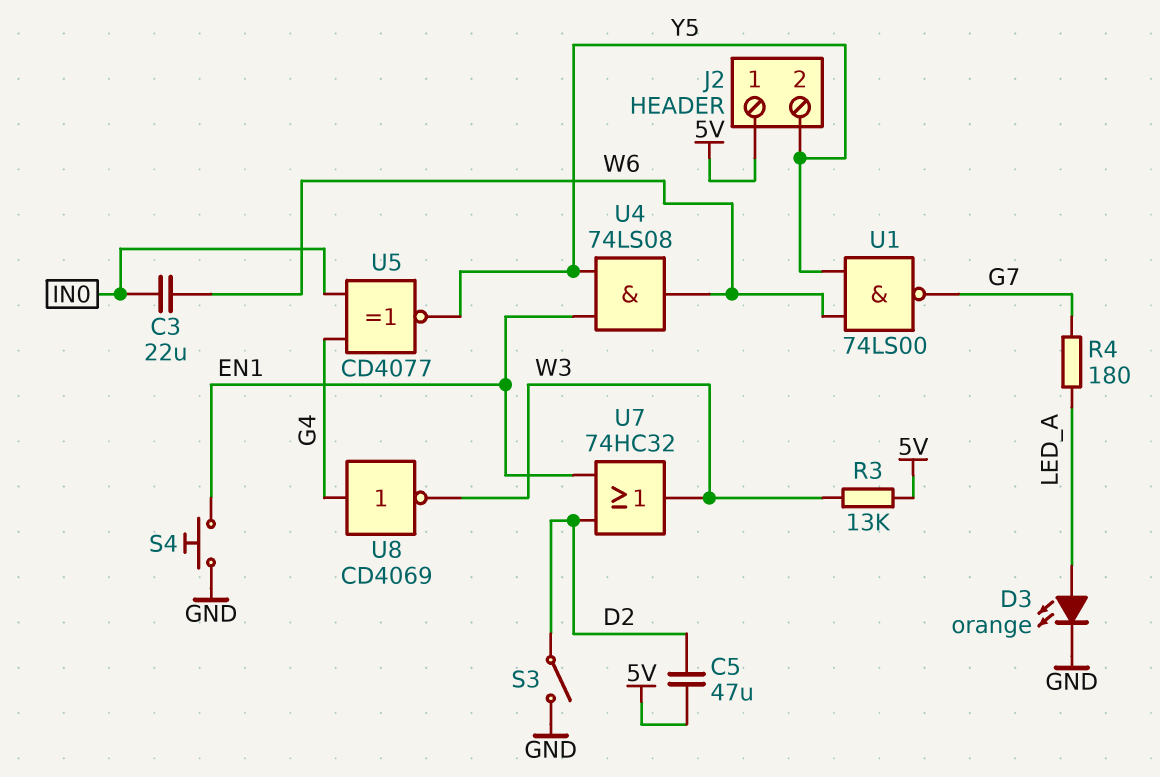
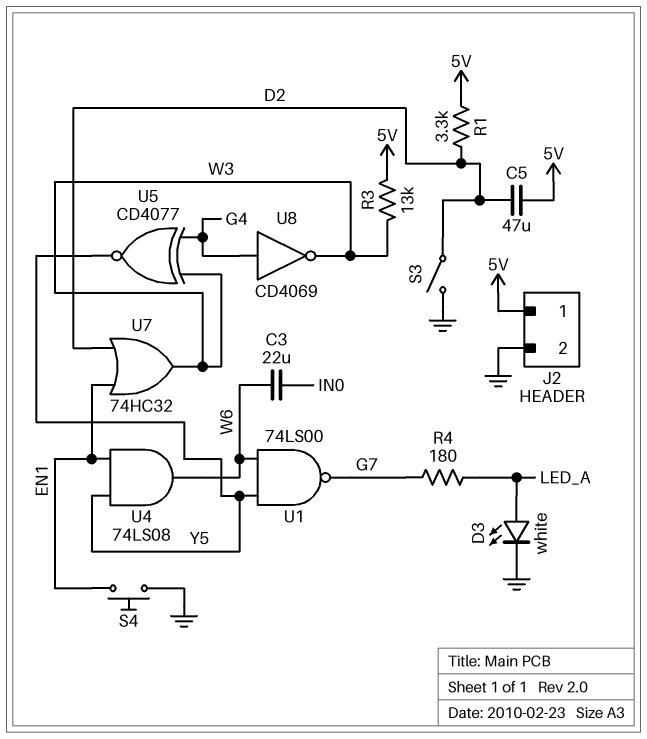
D3: LED orange (A LED_A, K GND) -> LED white (A LED_A, K GND)
J2 pin 2: Y5 -> GND
R1: none -> 3.3k (5V, D2)
U5: XNOR CD4077 (in G4, in IN0, out Y5) -> XNOR CD4077 (in G4, in W3, out Y5)

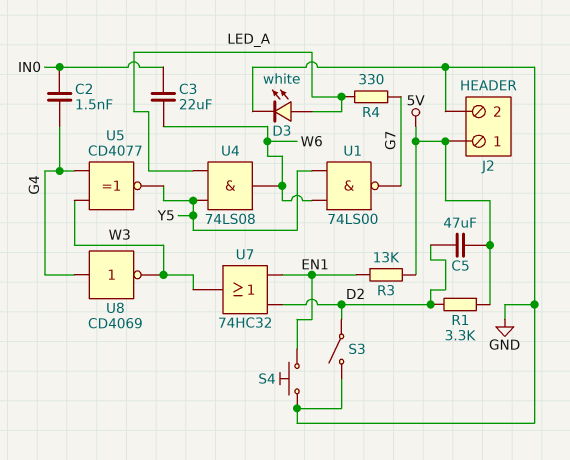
C2: none -> 1.5nF (G4, IN0)
R3: 13k (5V, W3) -> 13k (5V, EN1)
R4: 180 (G7, LED_A) -> 330 (G7, LED_A)
U4: AND 74LS08 (in EN1, in Y5, out W6) -> AND 74LS08 (in LED_A, in Y5, out W6)

